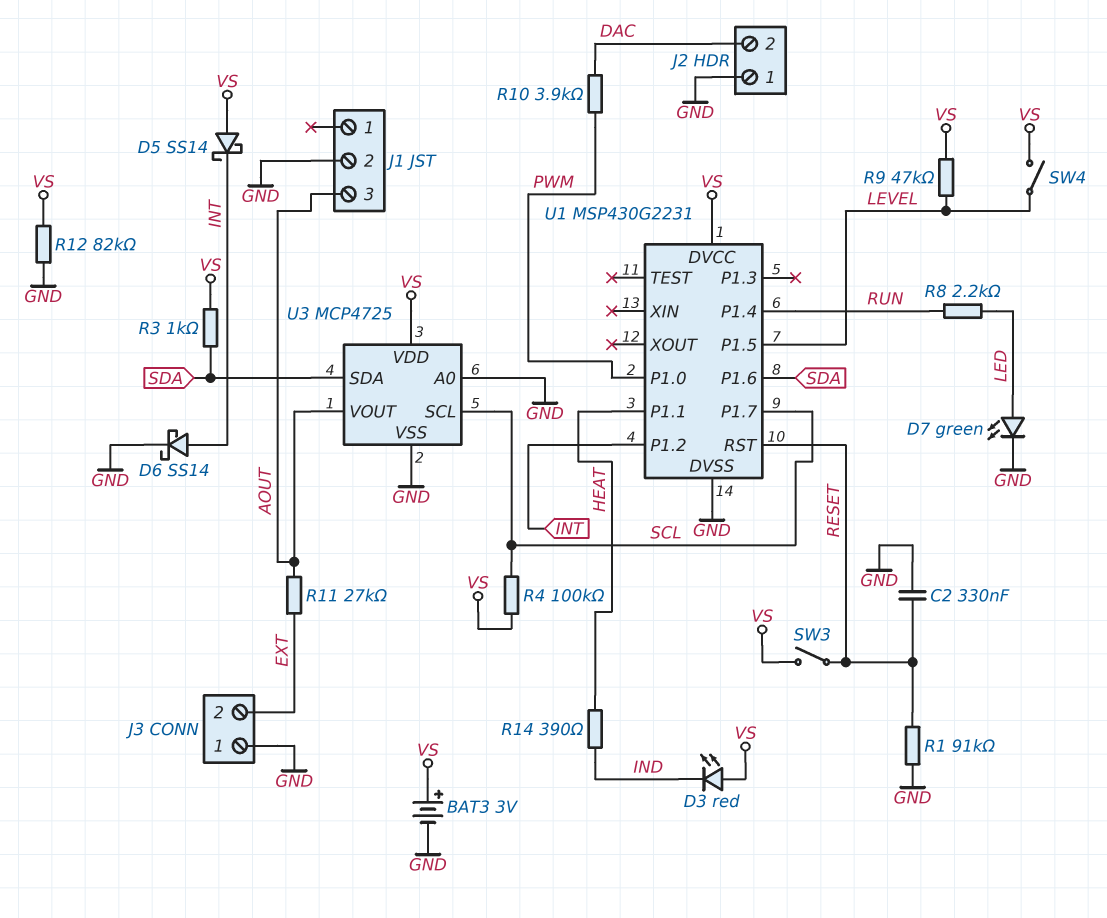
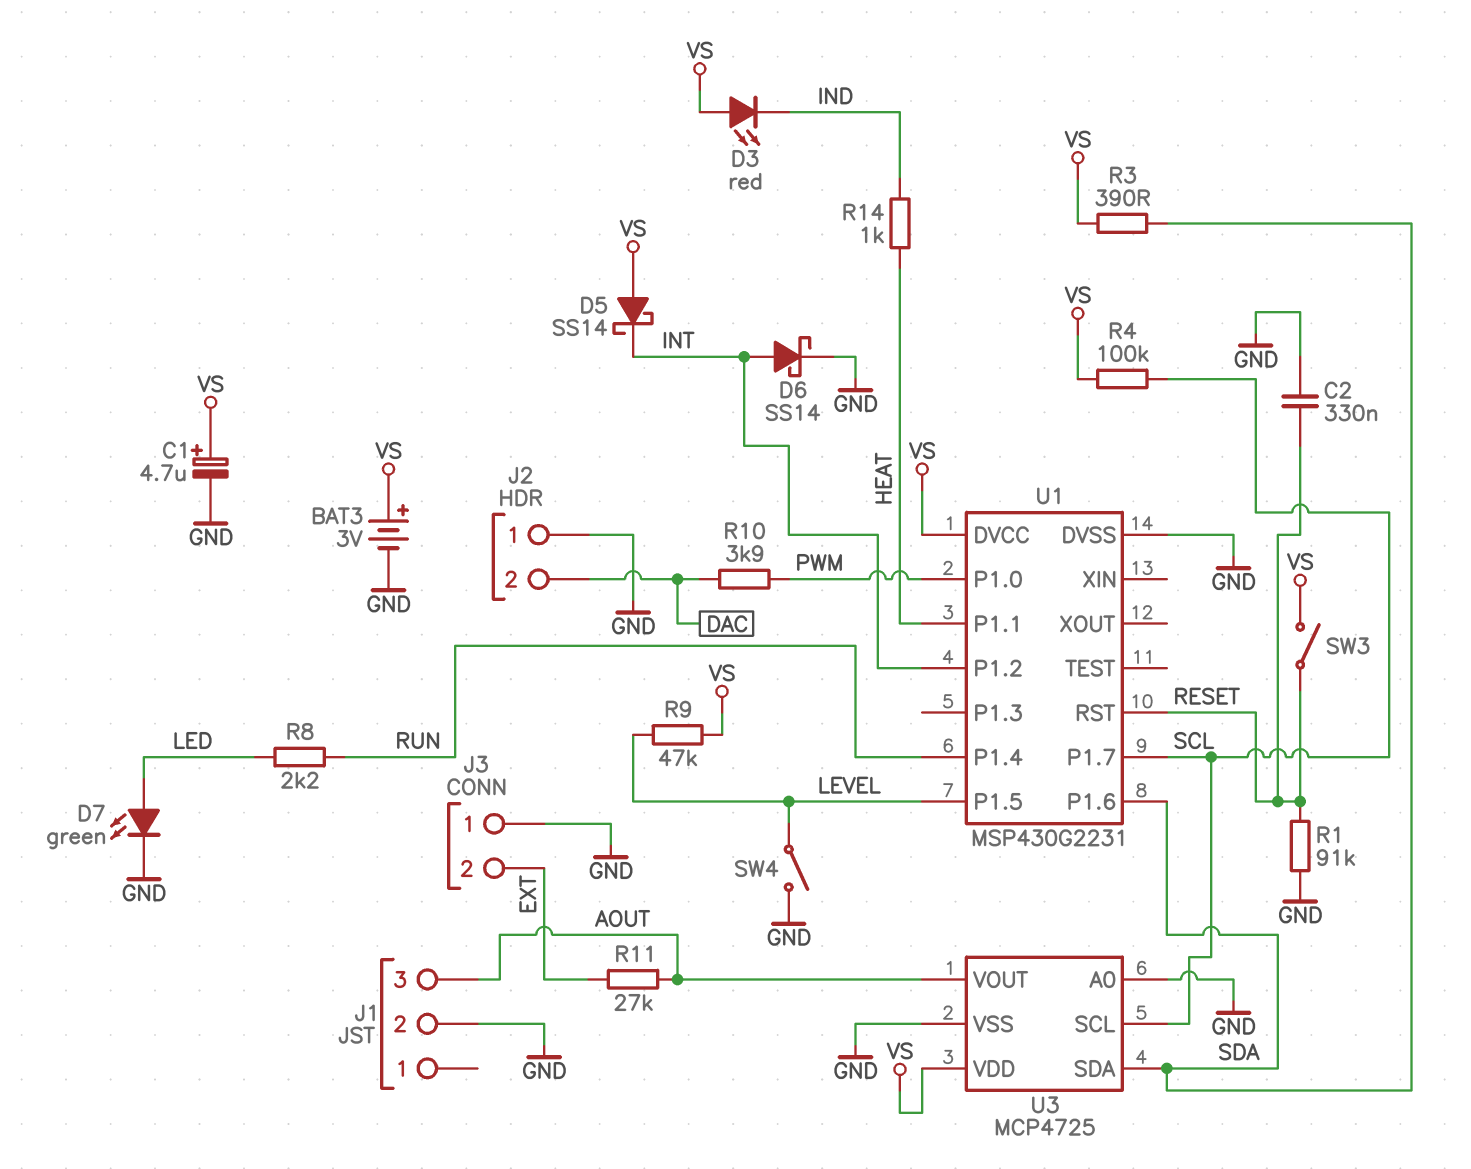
C1: none -> 4.7uF (plus VS, minus GND)
R3: 1k (SDA, VS) -> 390 (SDA, VS)
R12: 82k (GND, VS) -> none
R14: 390 (HEAT, IND) -> 1k (HEAT, IND)
SW4: switch (LEVEL, VS) -> switch (GND, LEVEL)

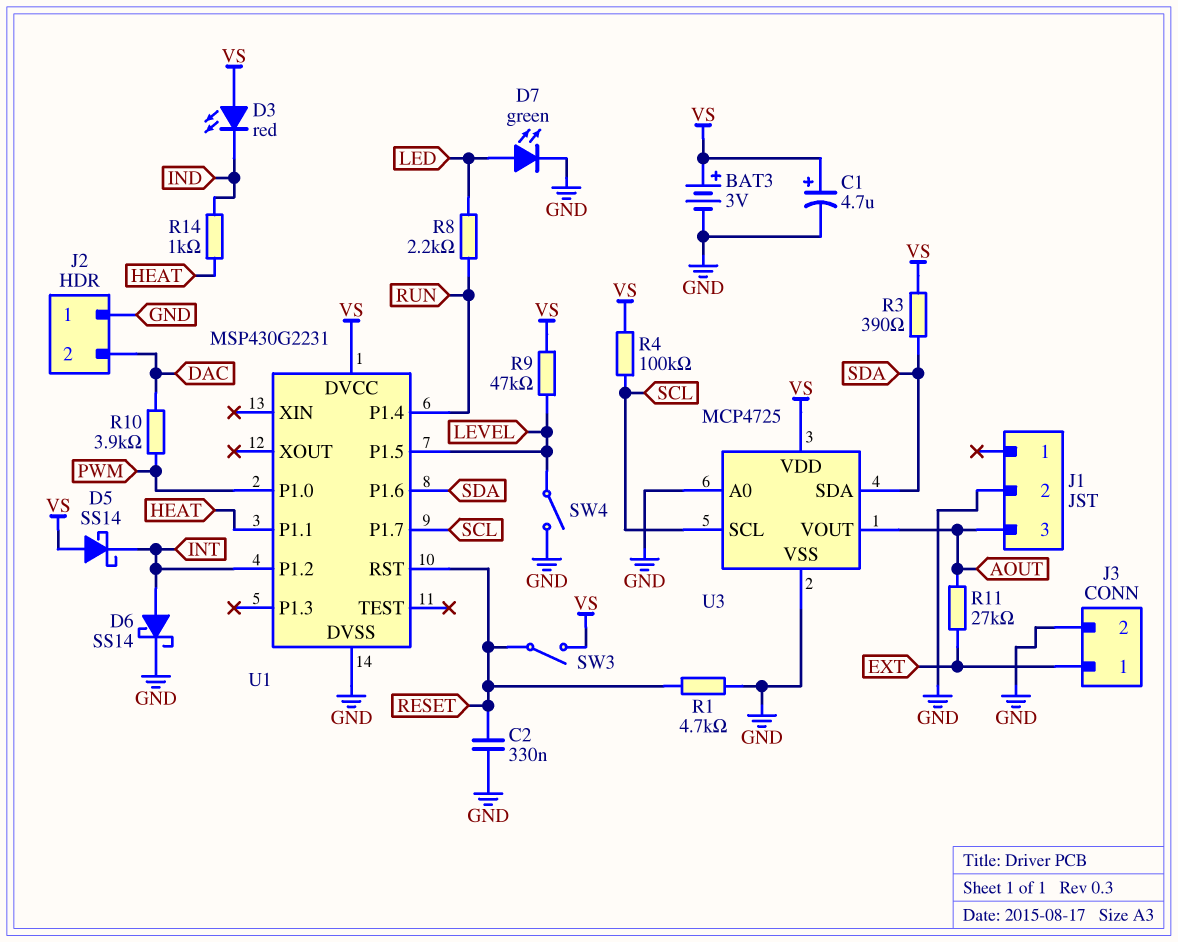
J3 pin 1: GND -> EXT
J3 pin 2: EXT -> GND
R1: 91k (GND, RESET) -> 4.7k (GND, RESET)

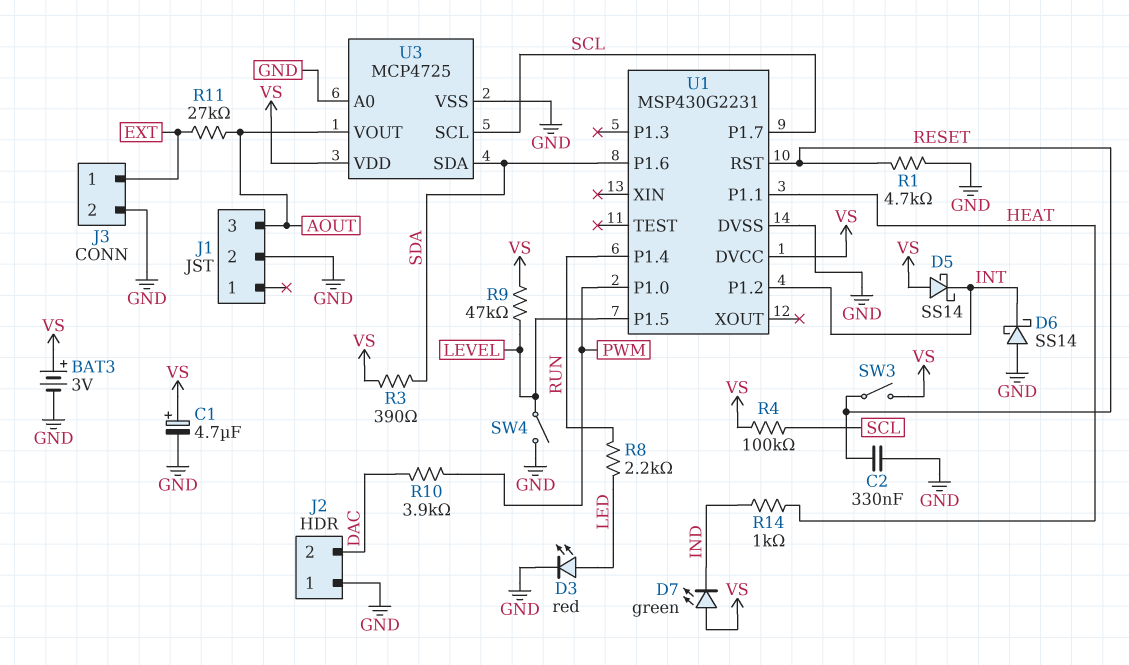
D3: LED red (A VS, K IND) -> LED red (A LED, K GND)
D6: schottky SS14 (A INT, K GND) -> schottky SS14 (A GND, K INT)
D7: LED green (A LED, K GND) -> LED green (A VS, K IND)

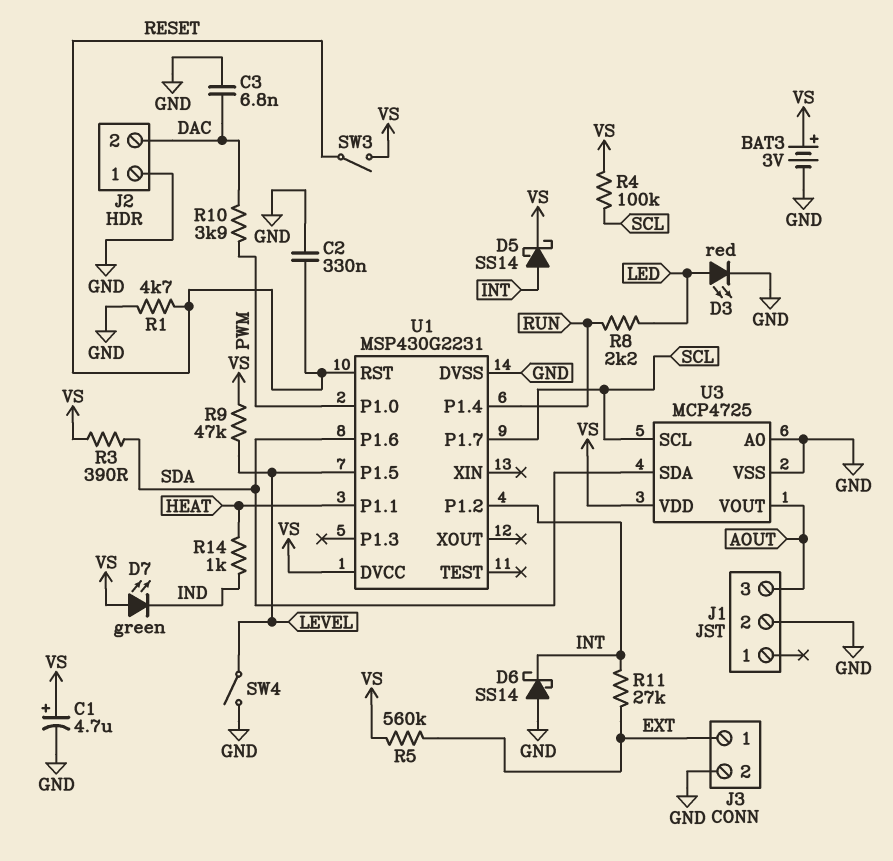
C3: none -> 6.8nF (DAC, GND)
D5: schottky SS14 (A VS, K INT) -> schottky SS14 (A INT, K VS)
R5: none -> 560k (EXT, VS)
R11: 27k (AOUT, EXT) -> 27k (EXT, INT)

